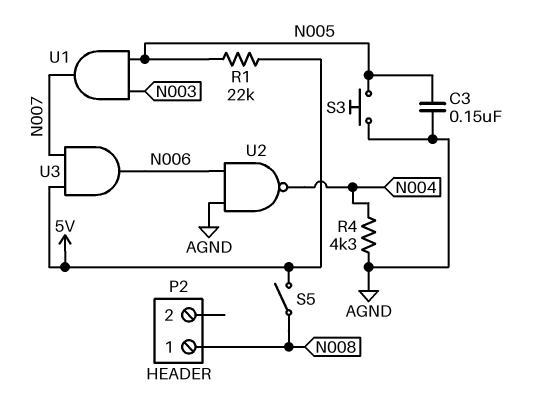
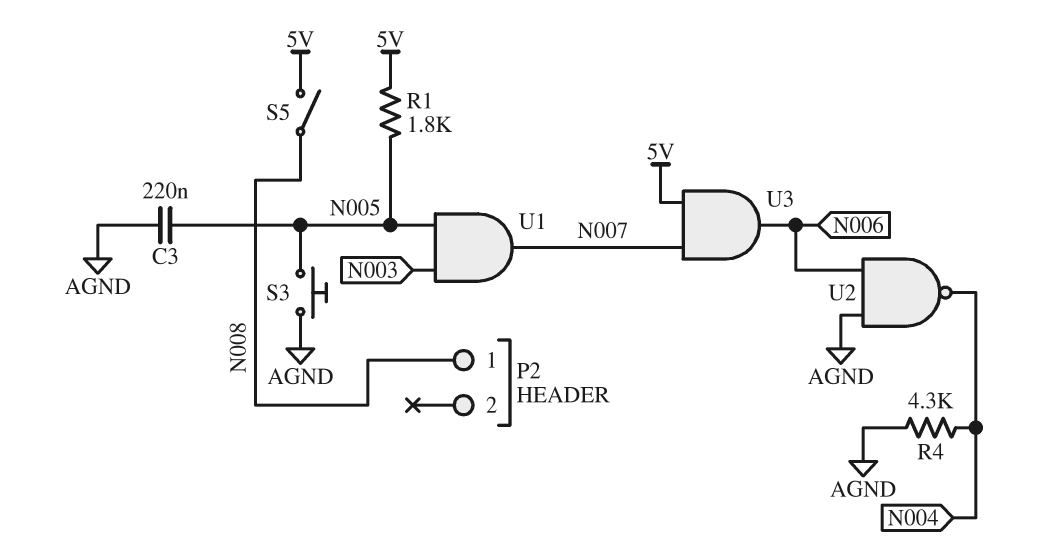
C3: 150nF (AGND, N005) -> 220nF (AGND, N005)
R1: 22k (5V, N005) -> 1.8k (5V, N005)

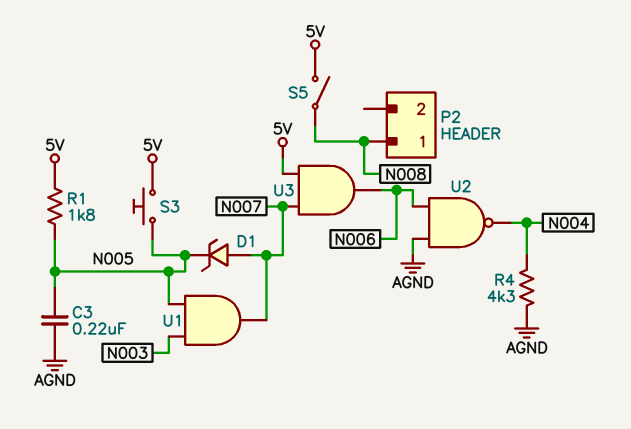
D1: none -> zener (A N007, K N005)
S3: button (AGND, N005) -> button (5V, N005)

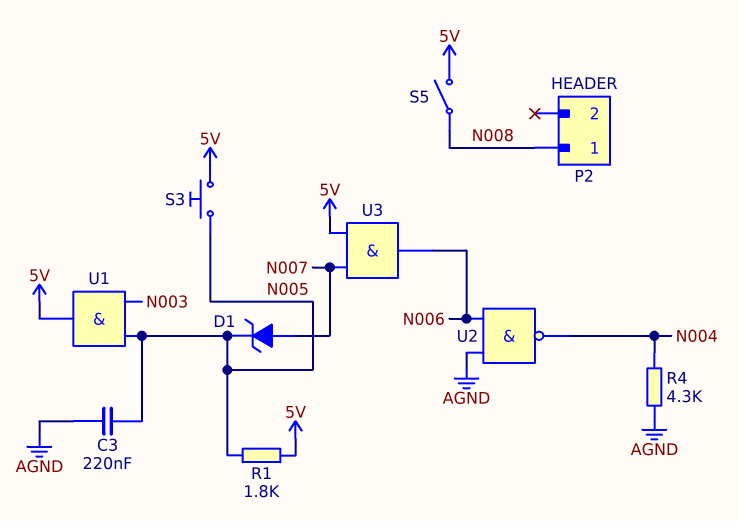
U1: AND (in N003, in N005, out N007) -> AND (in N003, in N005, out 5V)

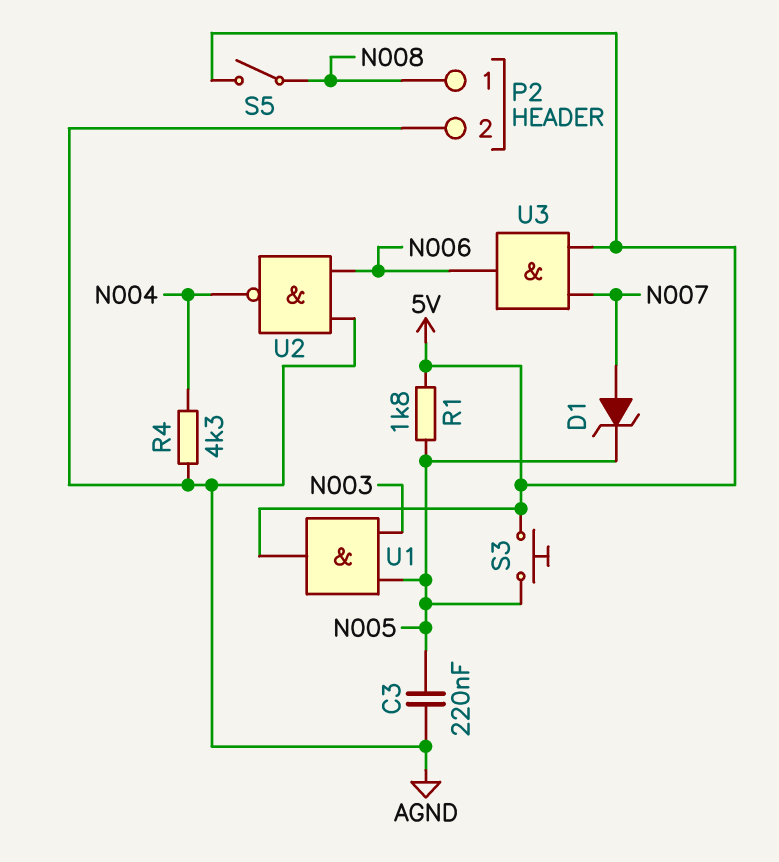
P2 pin 2: none -> AGND

